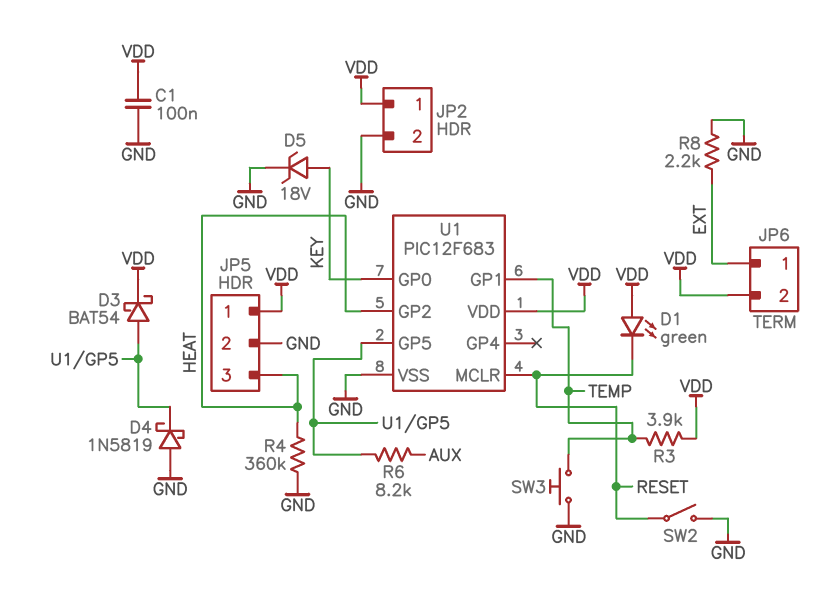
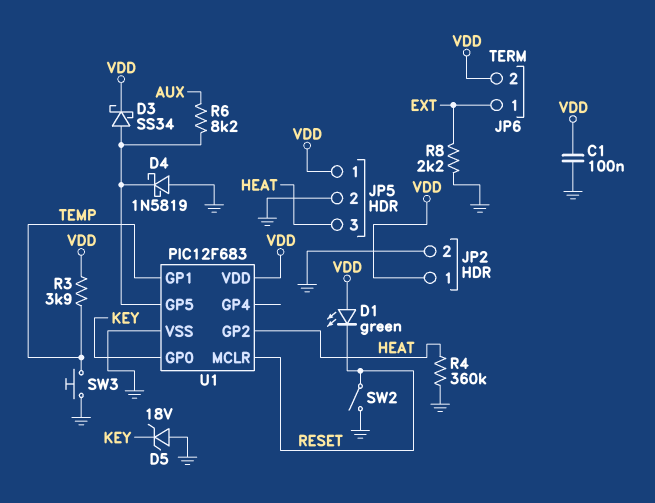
D3: schottky BAT54 (A U1/GP5, K VDD) -> schottky SS34 (A U1/GP5, K VDD)
D5: zener 18V (A KEY, K GND) -> zener 18V (A GND, K KEY)

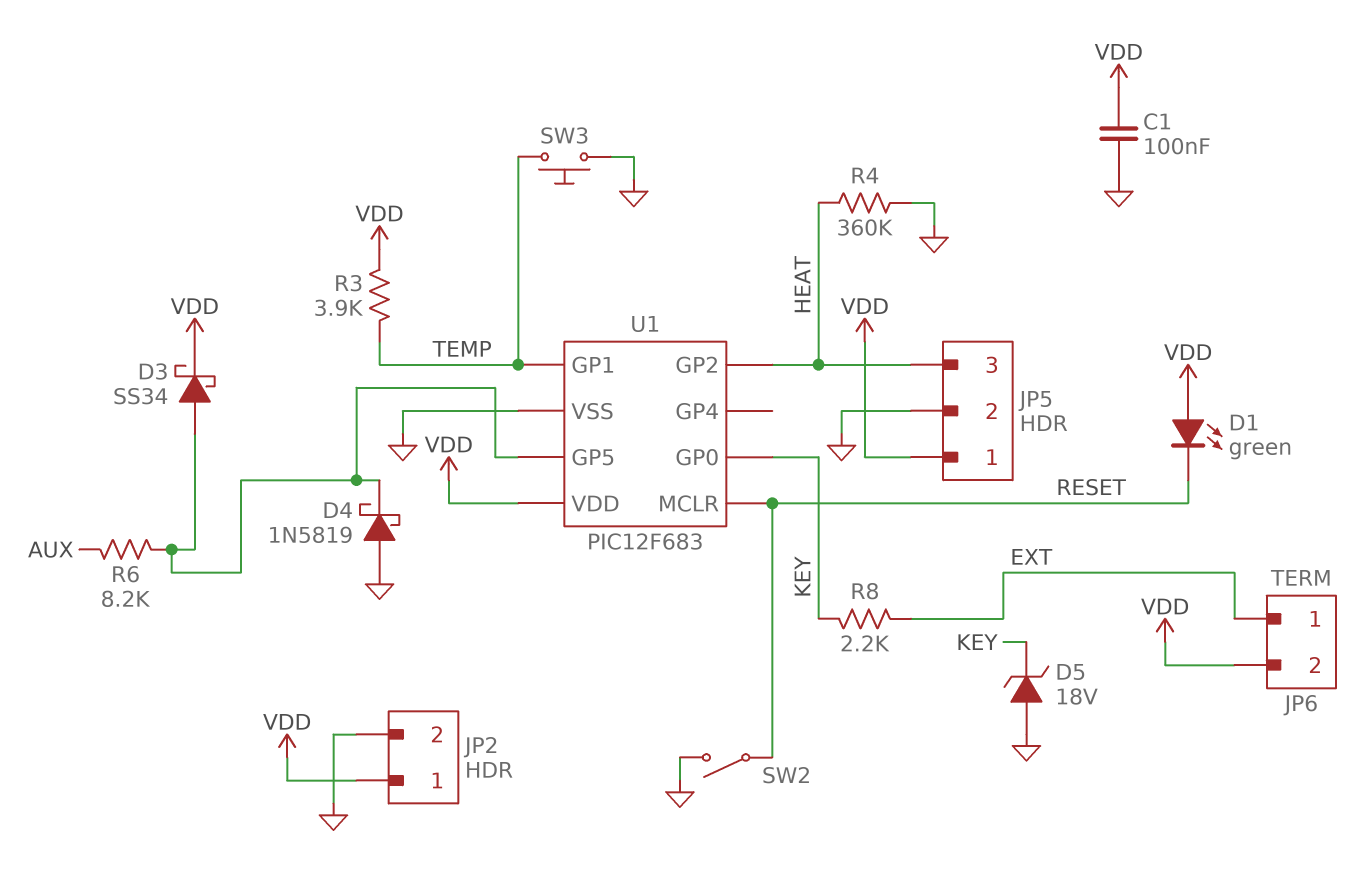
R8: 2.2k (EXT, GND) -> 2.2k (EXT, KEY)

